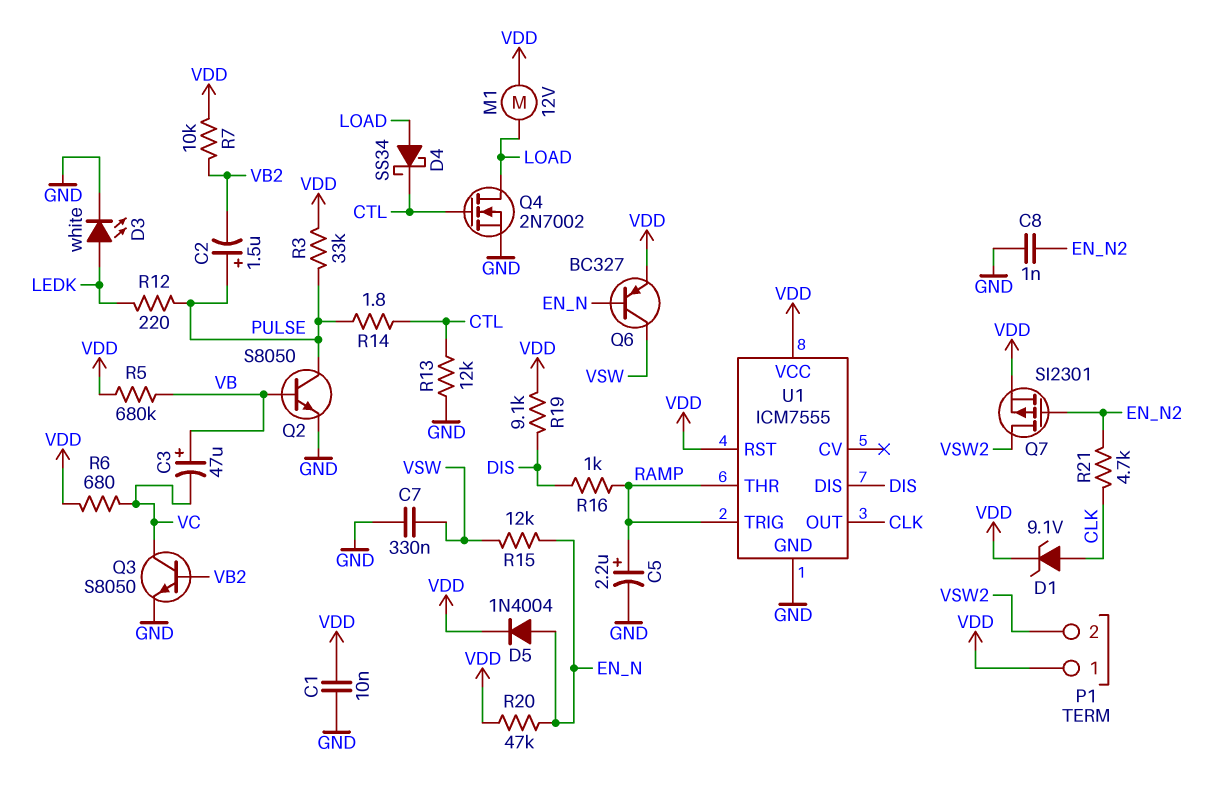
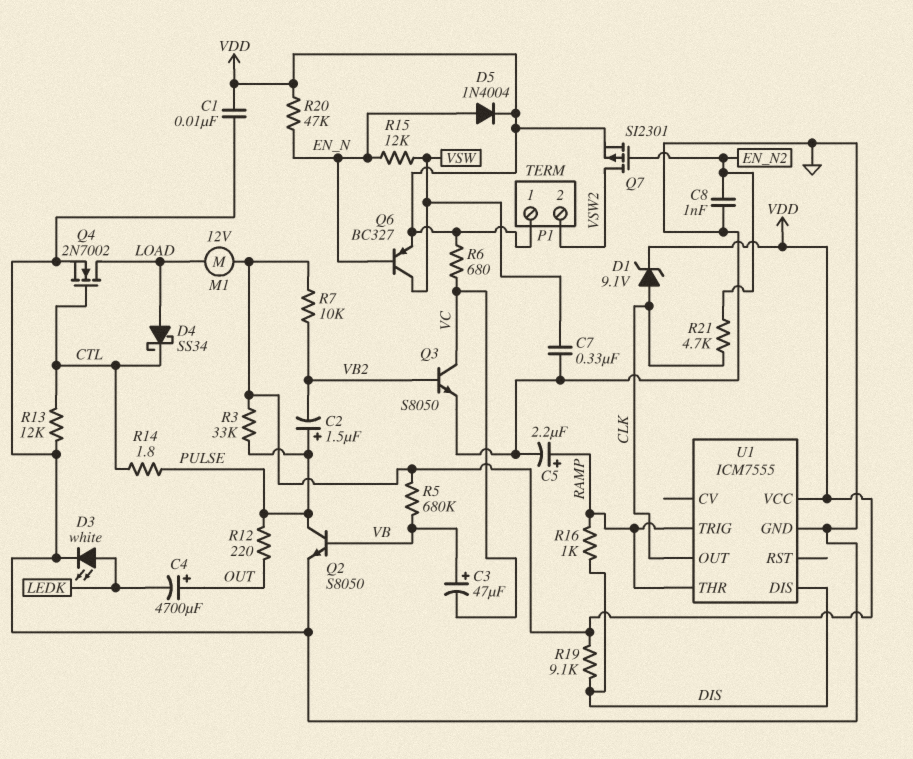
C4: none -> 4700uF (plus OUT, minus LEDK)
R12: 220 (LEDK, PULSE) -> 220 (OUT, PULSE)
U1 pin RST: VDD -> none

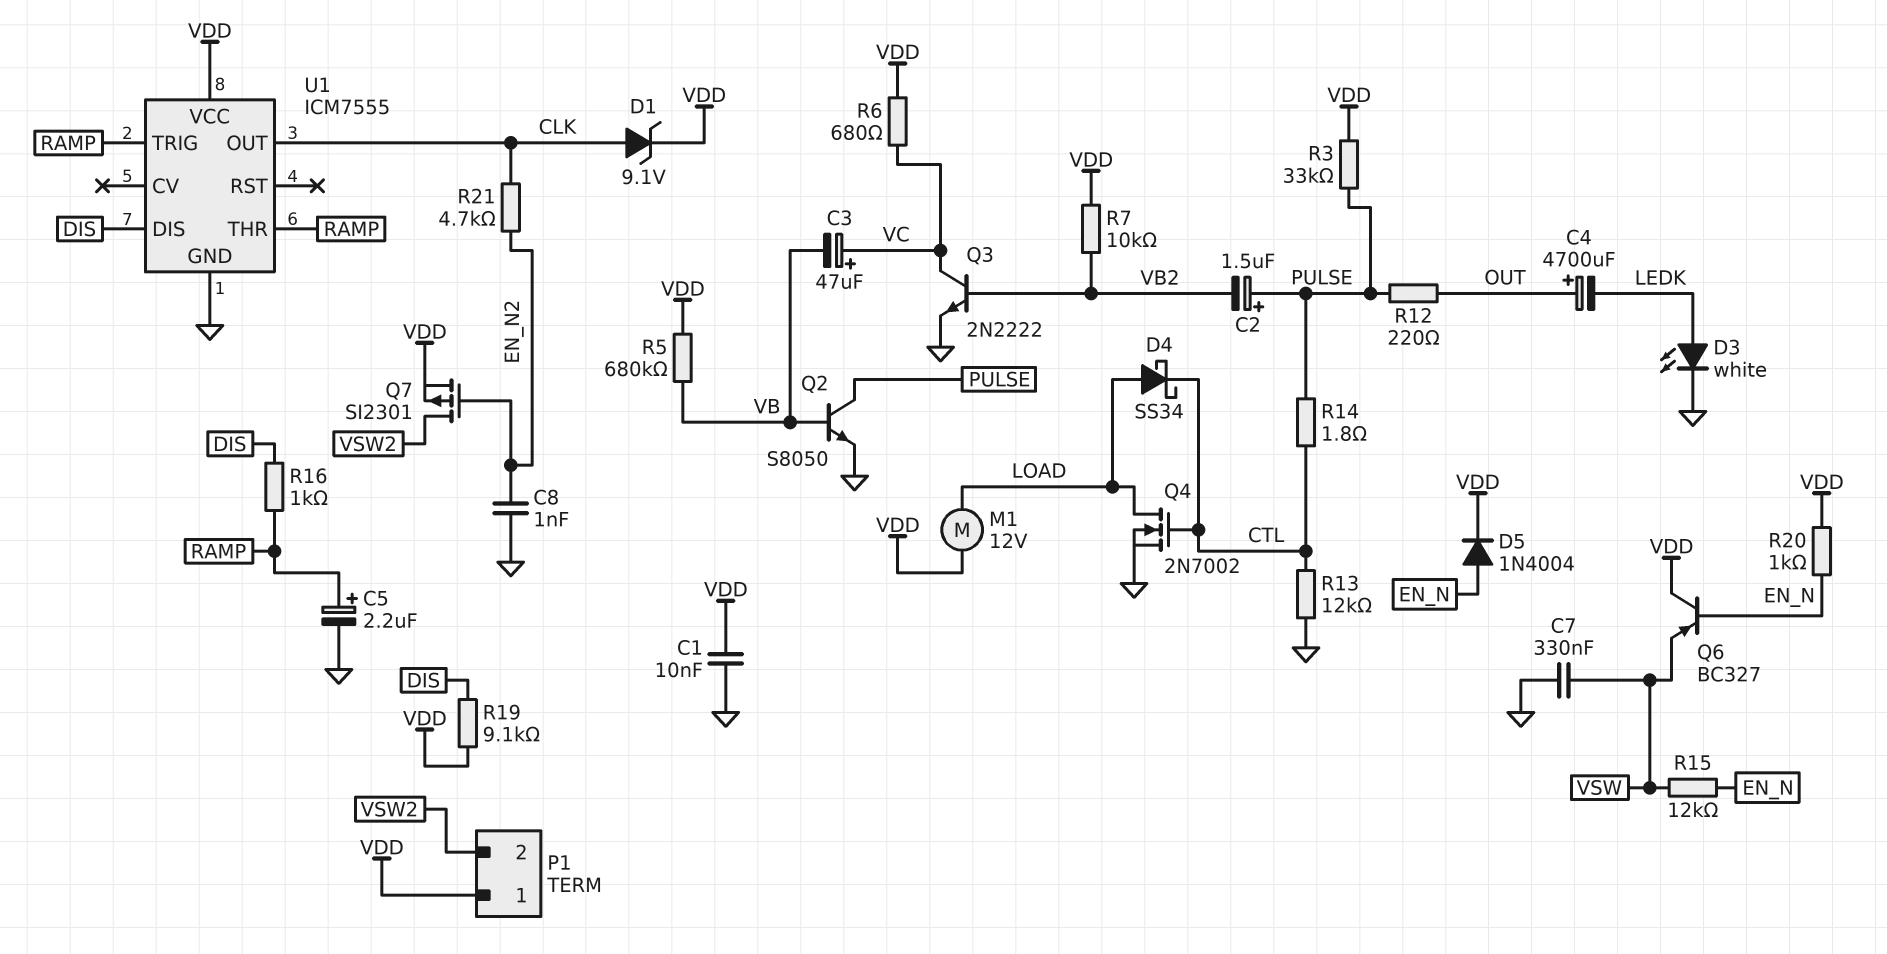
C3: 47uF (plus VB, minus VC) -> 47uF (plus VC, minus VB)
Q3: NPN S8050 (B VB2, C VC, E GND) -> NPN 2N2222 (B VB2, C VC, E GND)
Q6: PNP BC327 (B EN_N, C VSW, E VDD) -> PNP BC327 (B EN_N, C VDD, E VSW)
R20: 47k (EN_N, VDD) -> 1k (EN_N, VDD)

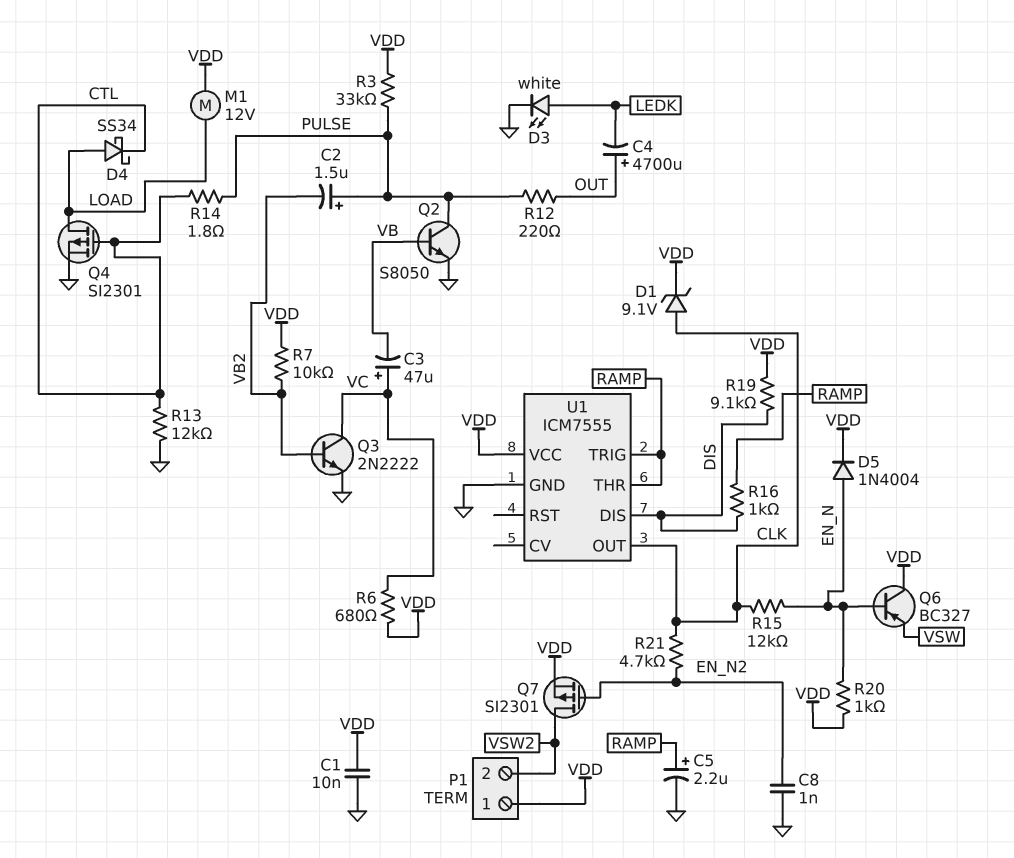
C7: 330nF (GND, VSW) -> none
Q4: NMOS 2N7002 (G CTL, D LOAD, S GND) -> PMOS SI2301 (G CTL, D LOAD, S GND)
R5: 680k (VB, VDD) -> none
R15: 12k (EN_N, VSW) -> 12k (CLK, EN_N)

